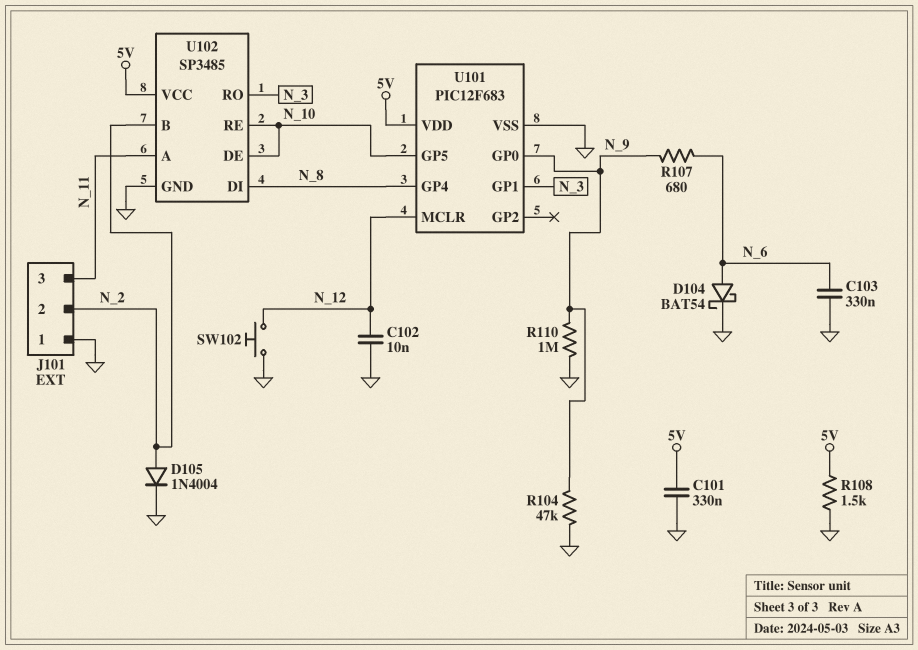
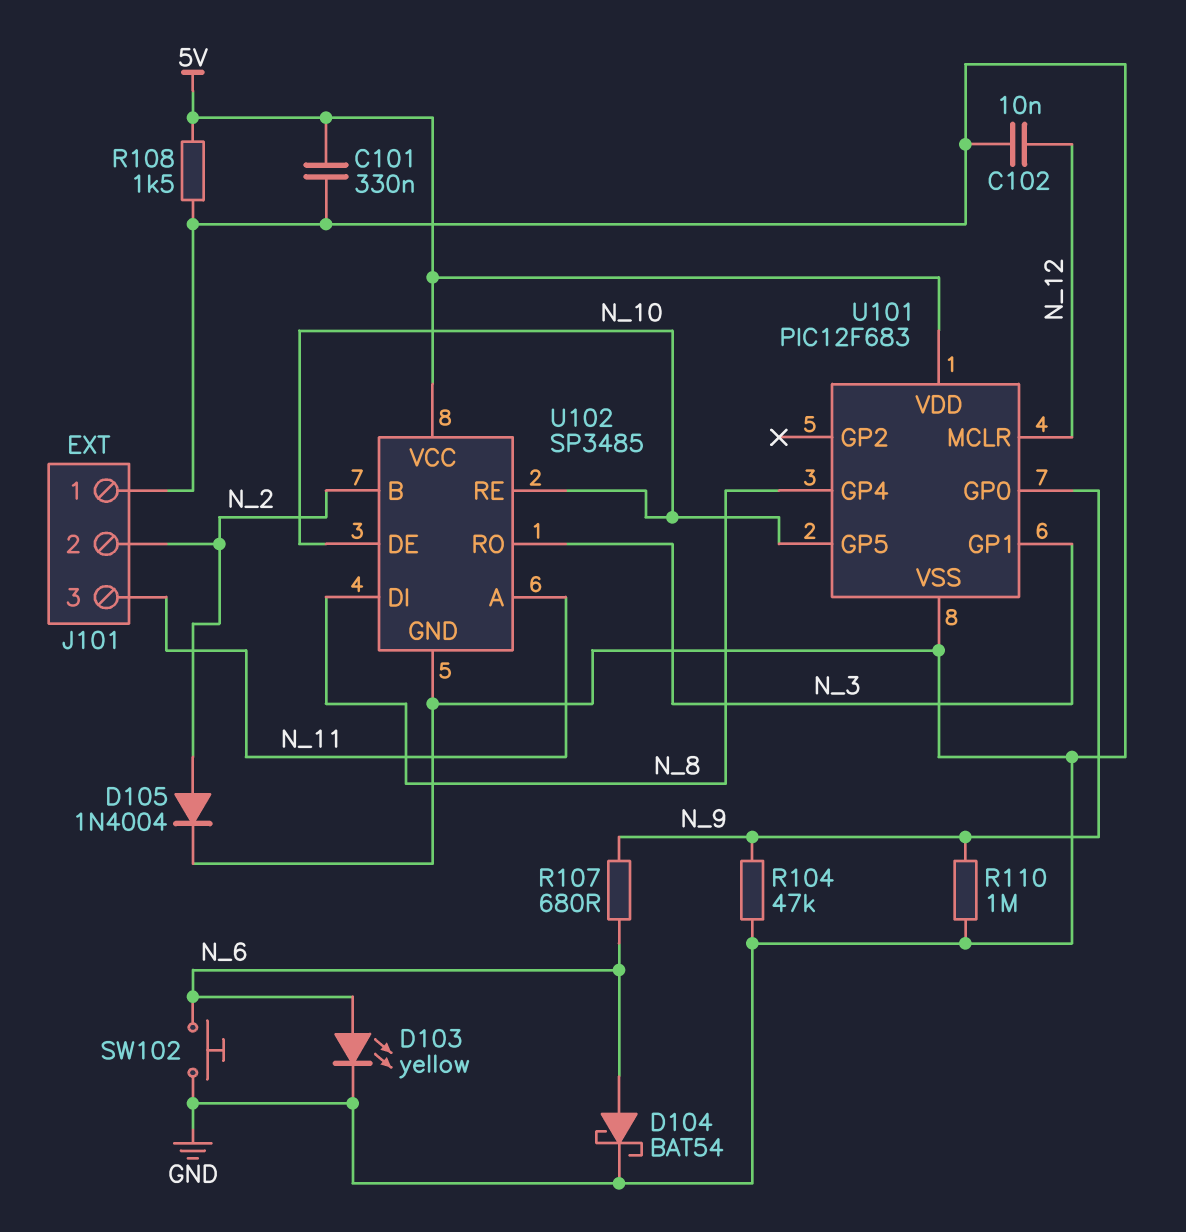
C103: 330nF (GND, N_6) -> none
D103: none -> LED yellow (A N_6, K GND)
SW102: button (GND, N_12) -> button (GND, N_6)

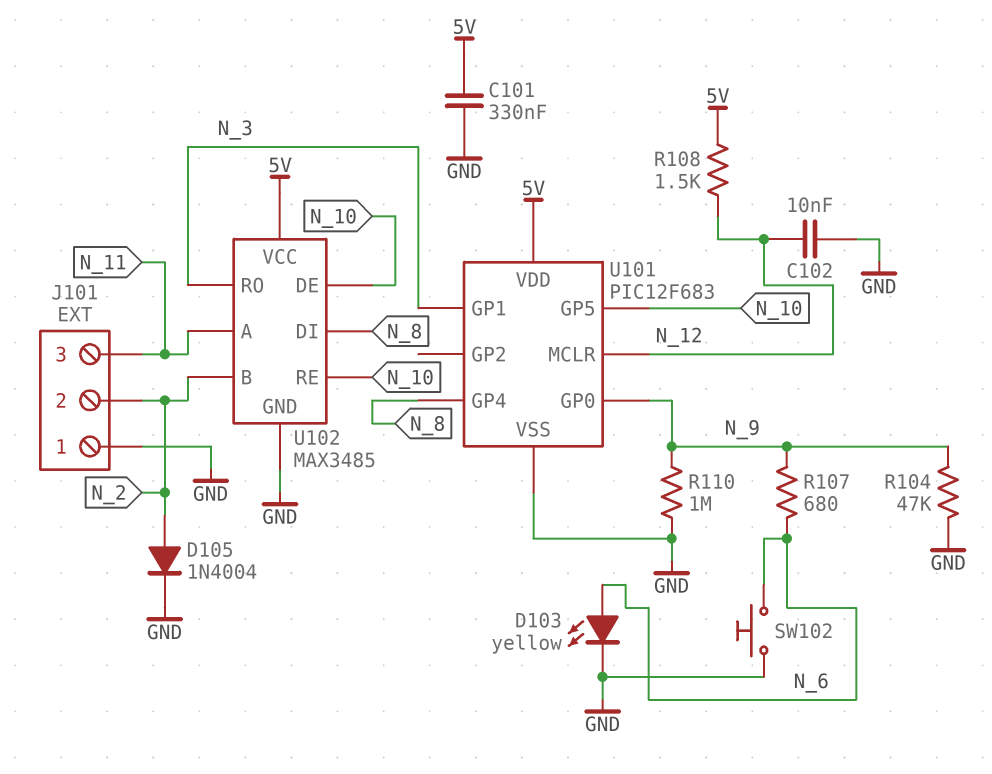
D104: schottky BAT54 (A N_6, K GND) -> none
R108: 1.5k (5V, GND) -> 1.5k (5V, N_12)
U102: SP3485 -> MAX3485

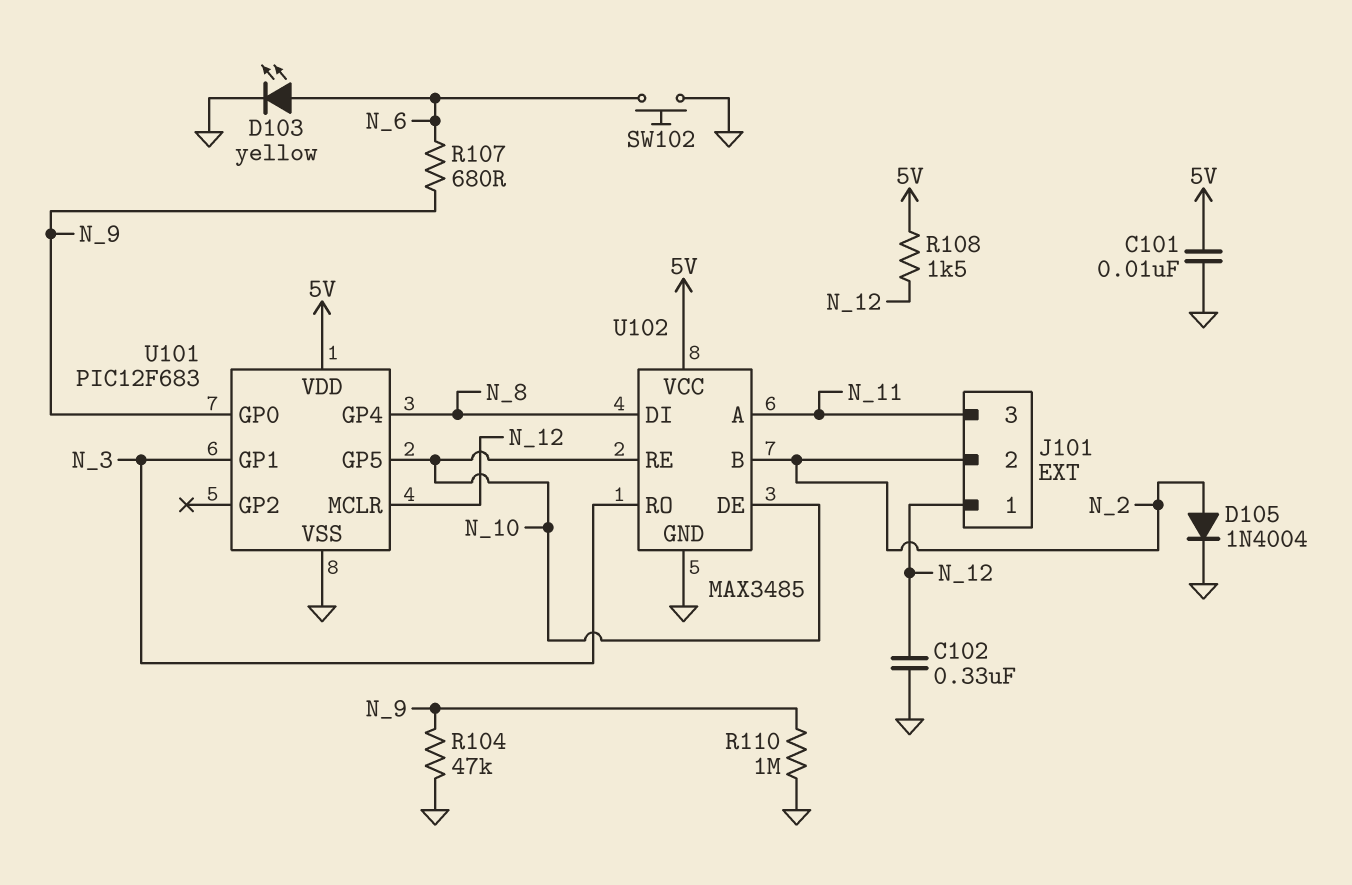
C101: 330nF (5V, GND) -> 10nF (5V, GND)
C102: 10nF (GND, N_12) -> 330nF (GND, N_12)
J101 pin 1: GND -> N_12

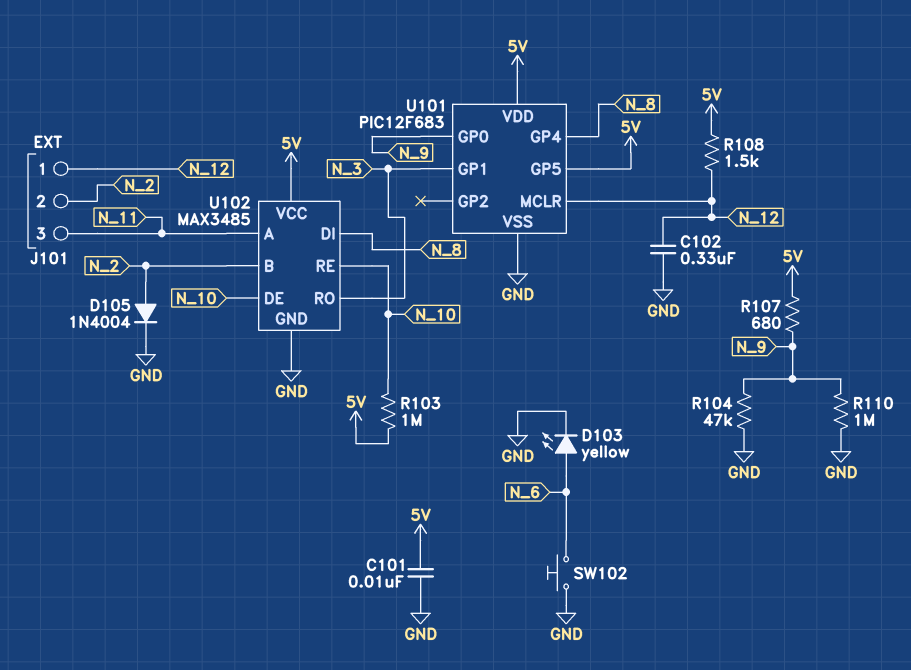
R103: none -> 1M (5V, N_10)
R107: 680 (N_6, N_9) -> 680 (5V, N_9)
U101 pin GP5: N_10 -> 5V

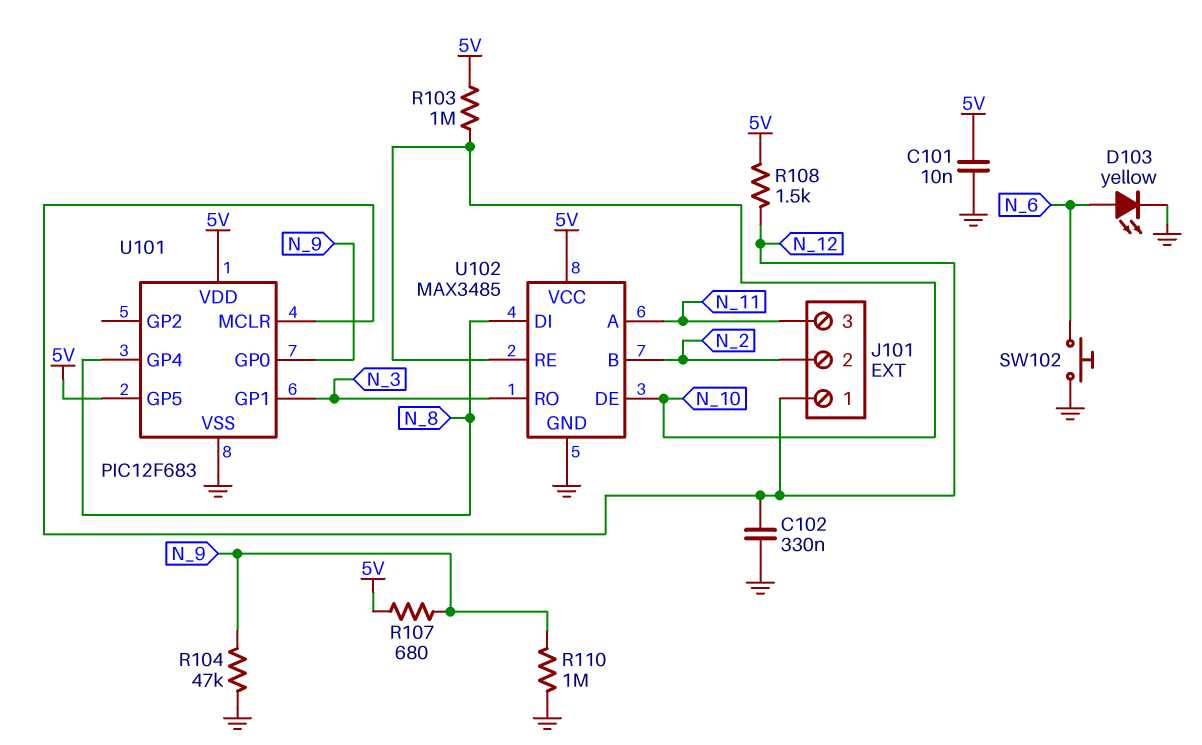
D105: diode 1N4004 (A N_2, K GND) -> none

